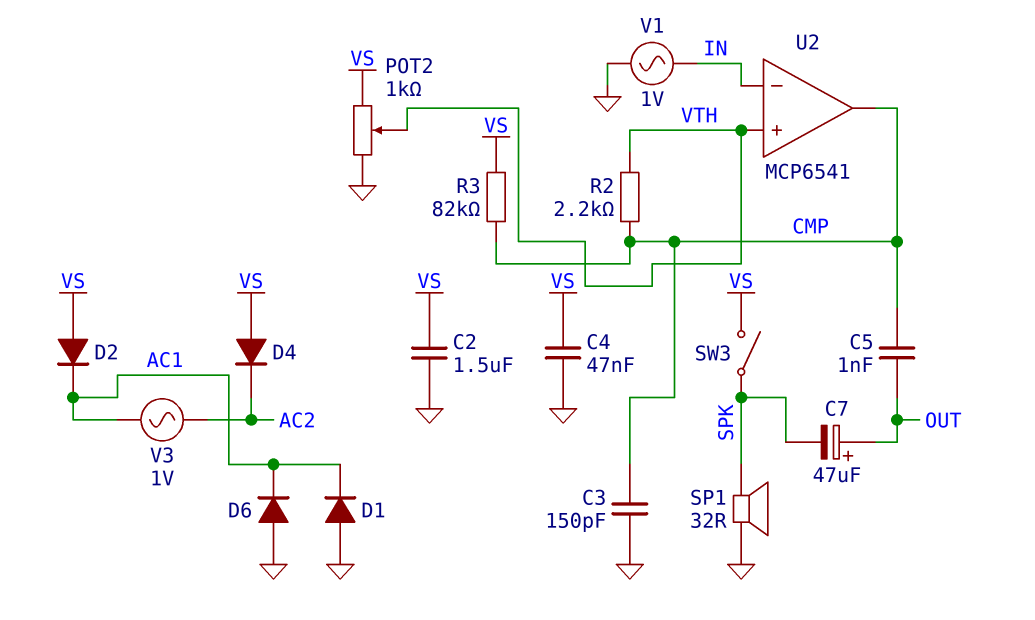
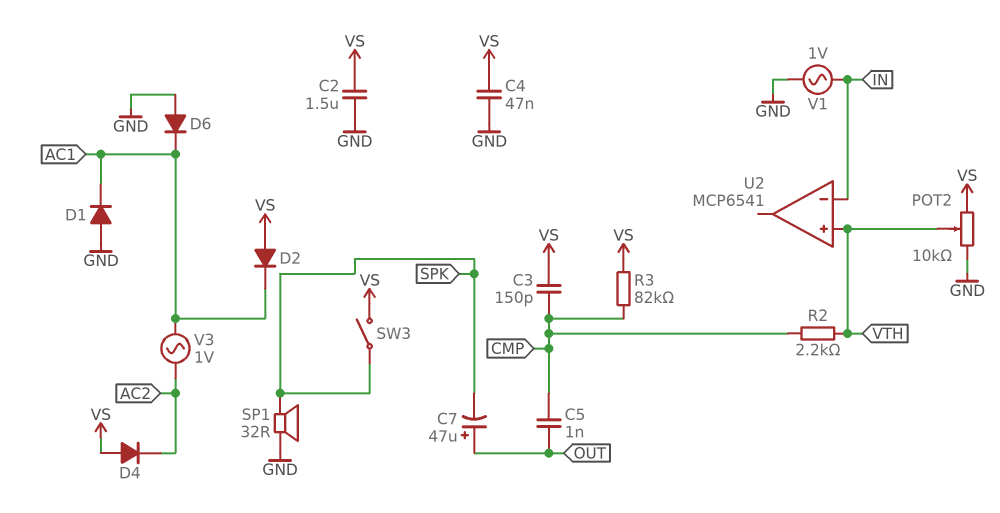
C3: 150pF (CMP, GND) -> 150pF (CMP, VS)
POT2: 1k (GND, VS, wiper VTH) -> 10k (GND, VS, wiper VTH)
U2 pin out: CMP -> none

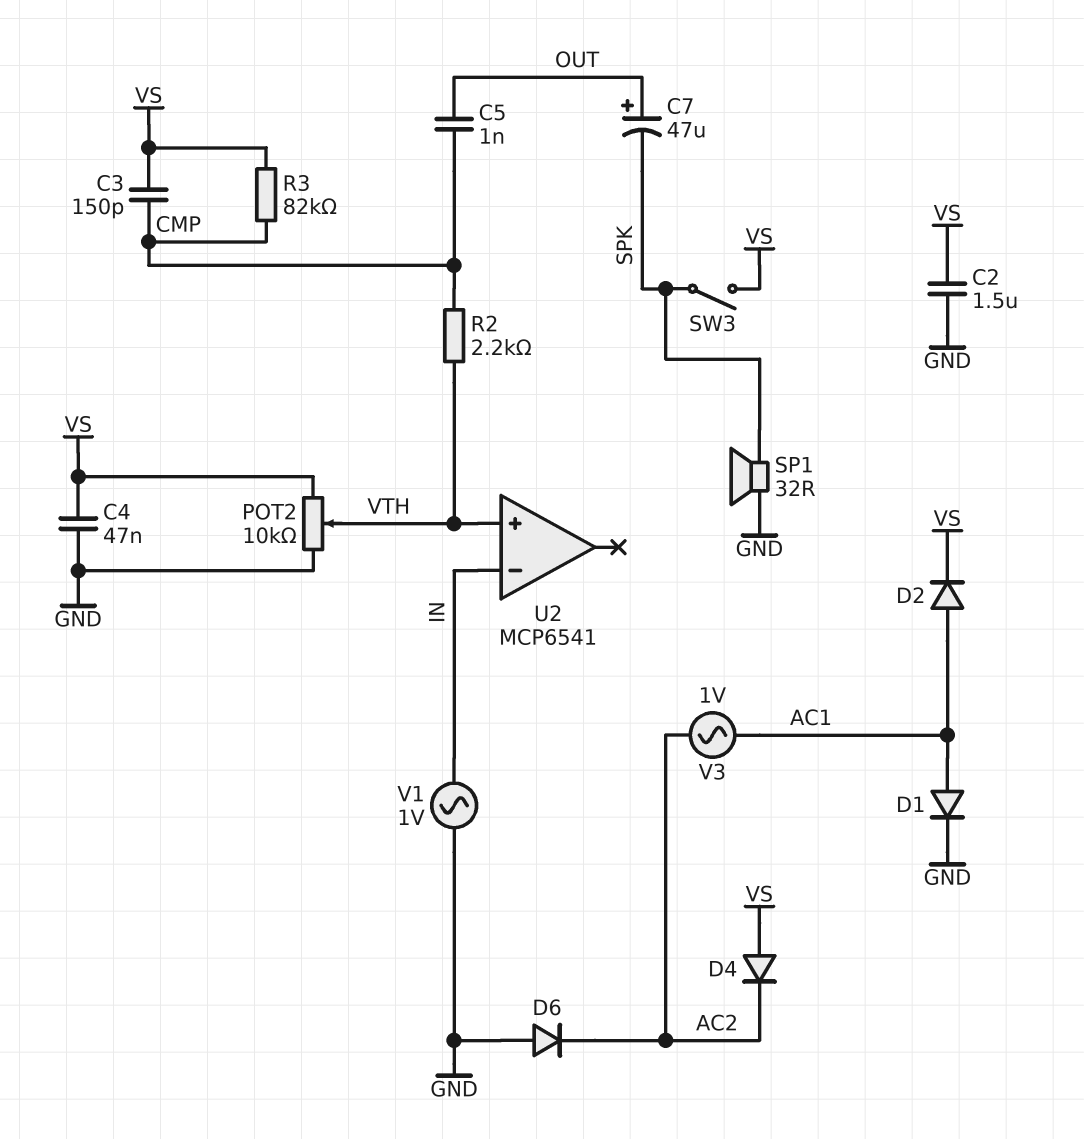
D1: diode (A GND, K AC1) -> diode (A AC1, K GND)
D2: diode (A VS, K AC1) -> diode (A AC1, K VS)
D6: diode (A GND, K AC1) -> diode (A GND, K AC2)

